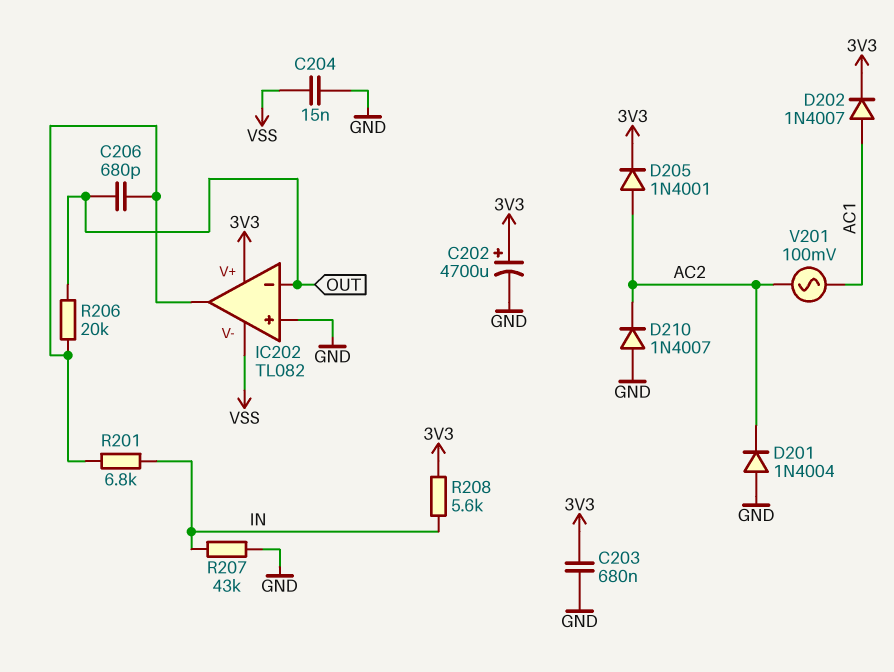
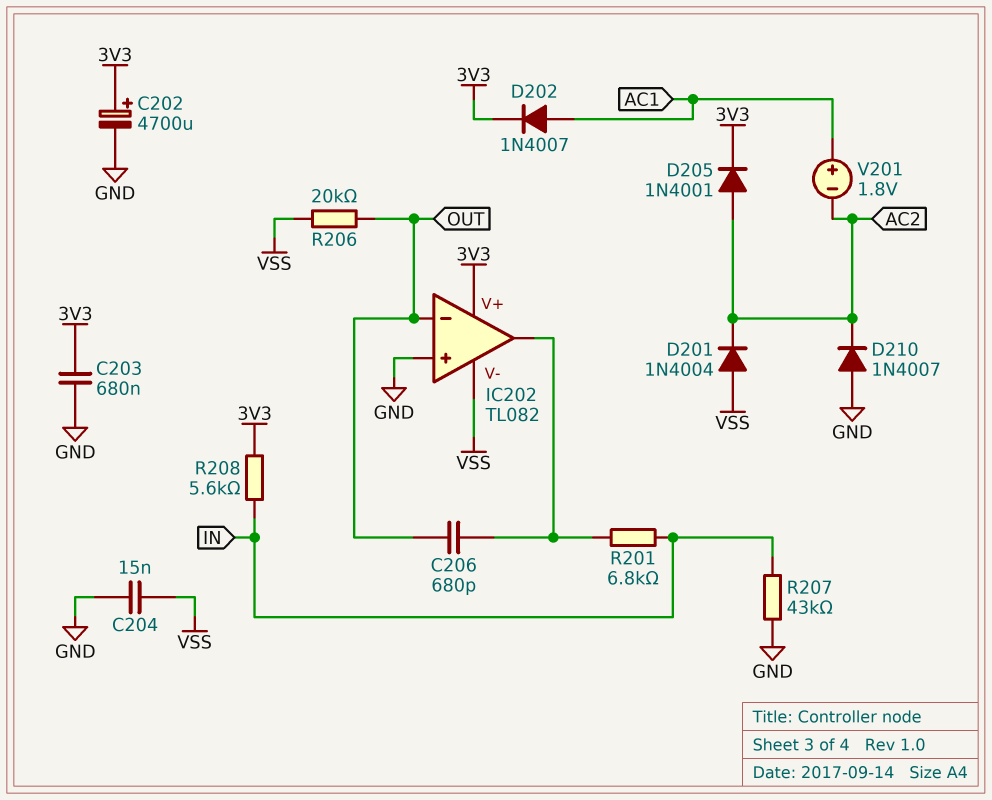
D201: diode 1N4004 (A GND, K AC2) -> diode 1N4004 (A VSS, K AC2)
R206: 20k (IC202/out, OUT) -> 20k (OUT, VSS)
V201: AC 100mV (AC1, AC2) -> 1.8V (plus AC1, minus AC2)

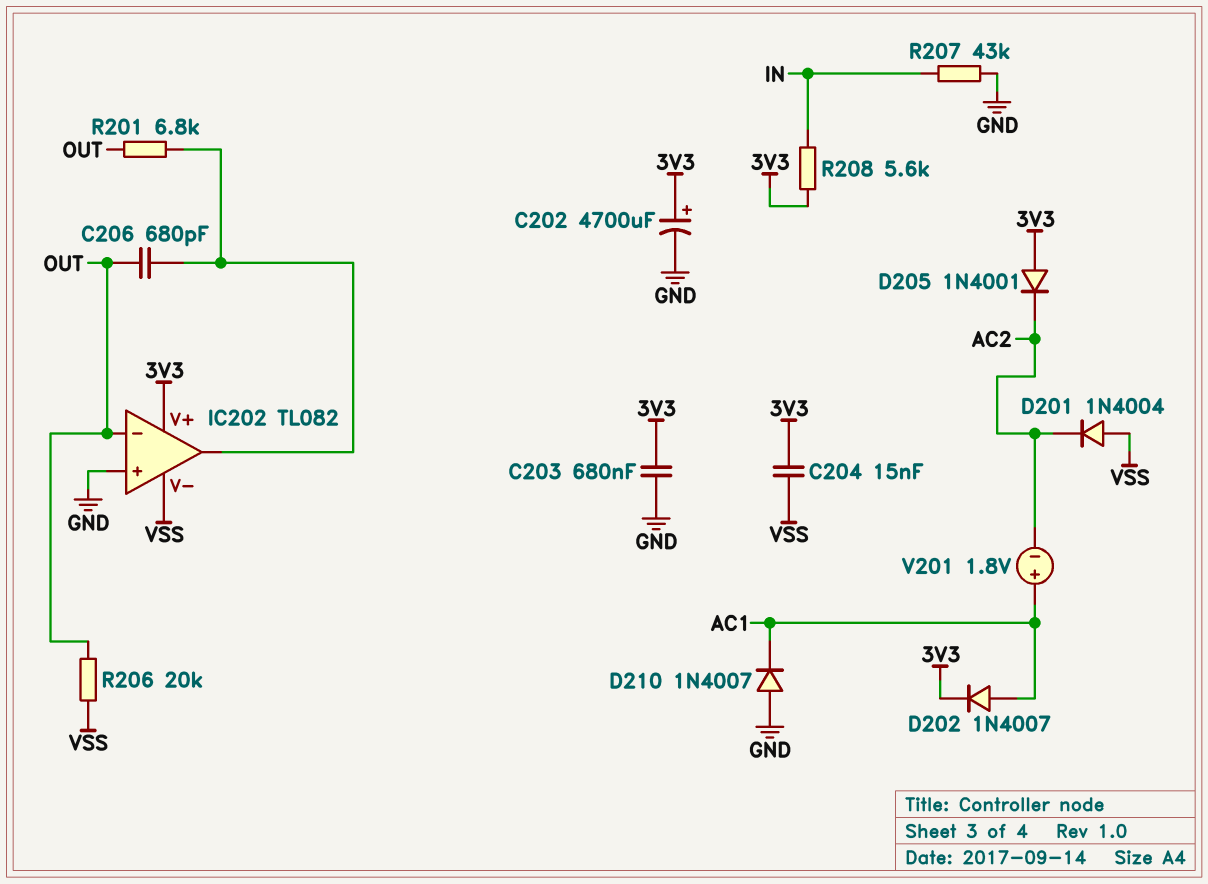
C204: 15nF (GND, VSS) -> 15nF (3V3, VSS)
D205: diode 1N4001 (A AC2, K 3V3) -> diode 1N4001 (A 3V3, K AC2)
D210: diode 1N4007 (A GND, K AC2) -> diode 1N4007 (A GND, K AC1)
R201: 6.8k (IC202/out, IN) -> 6.8k (IC202/out, OUT)

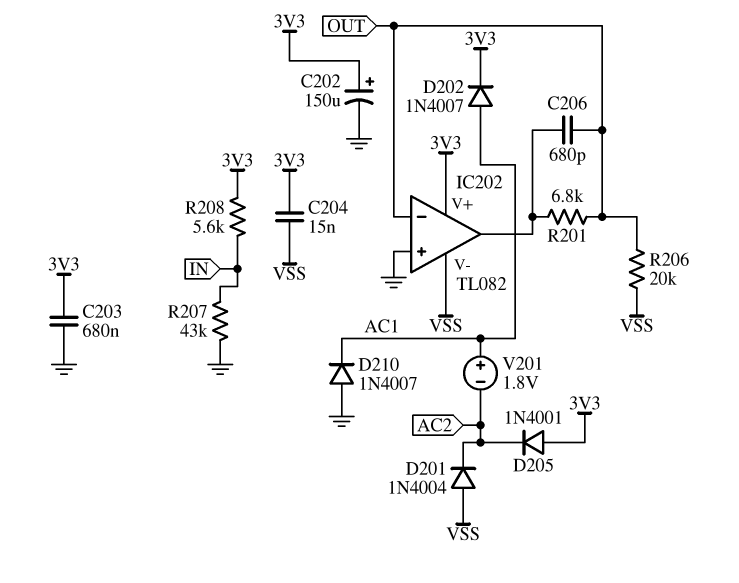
C202: 4700uF (plus 3V3, minus GND) -> 150uF (plus 3V3, minus GND)

